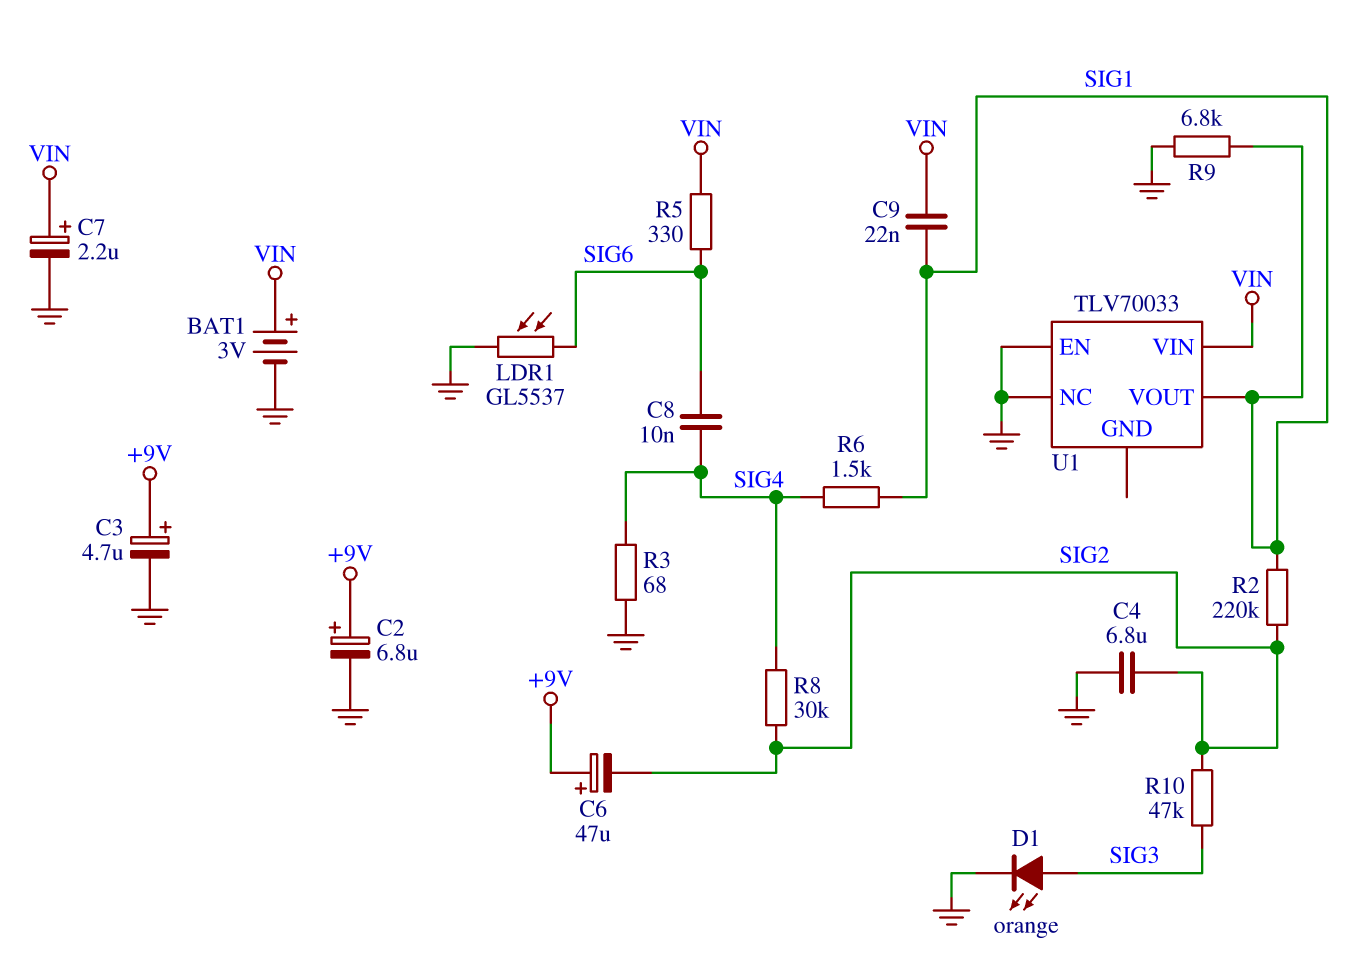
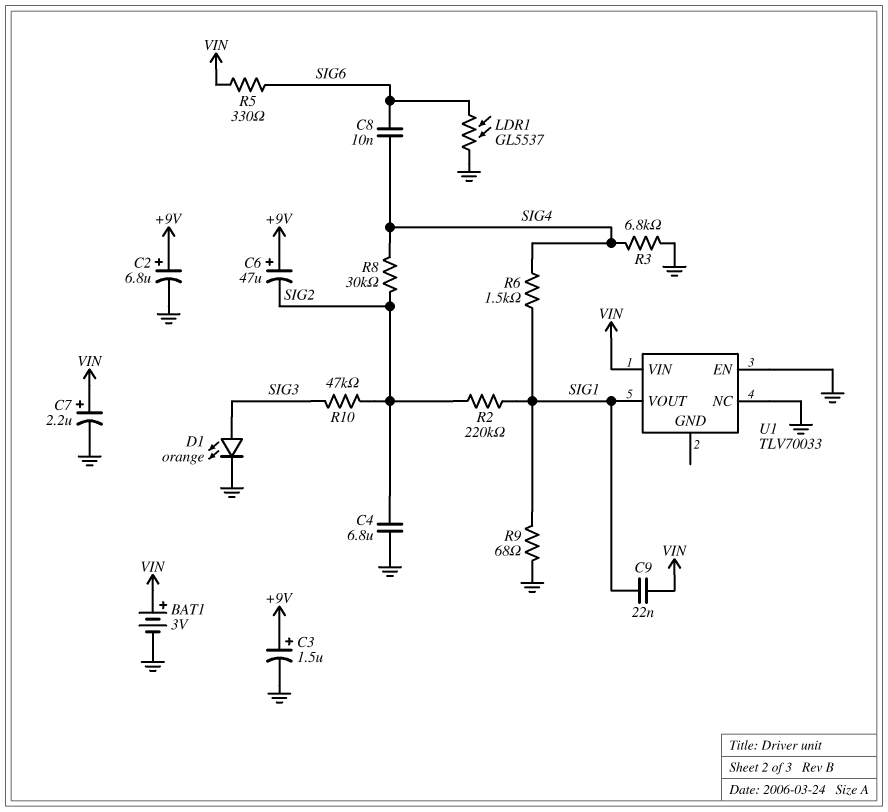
C3: 4.7uF (plus +9V, minus GND) -> 1.5uF (plus +9V, minus GND)
R3: 68 (GND, SIG4) -> 6.8k (GND, SIG4)
R9: 6.8k (GND, SIG1) -> 68 (GND, SIG1)

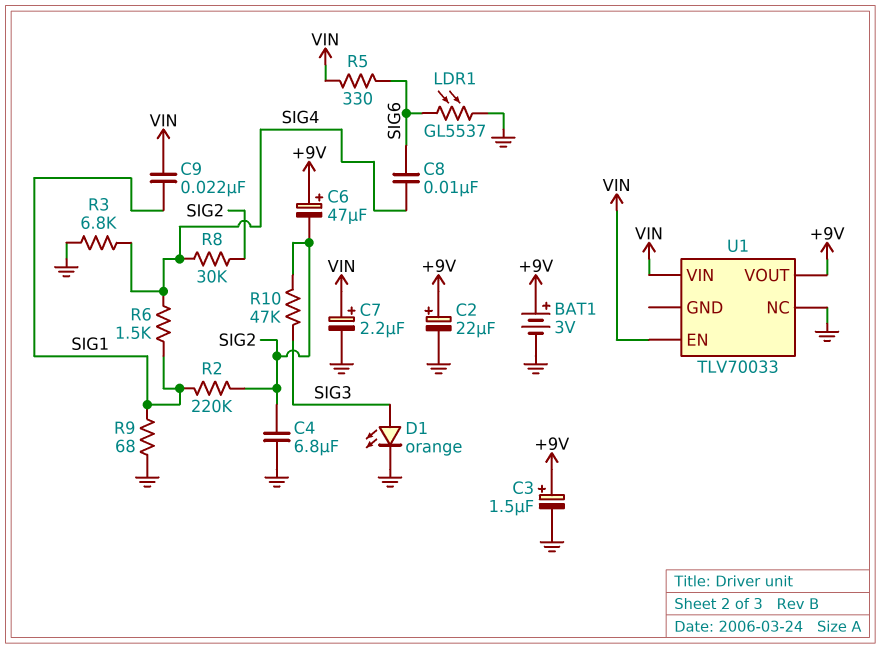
BAT1: 3V (plus VIN, minus GND) -> 3V (plus +9V, minus GND)
C2: 6.8uF (plus +9V, minus GND) -> 22uF (plus +9V, minus GND)
U1 pin EN: GND -> VIN
U1 pin VOUT: SIG1 -> +9V

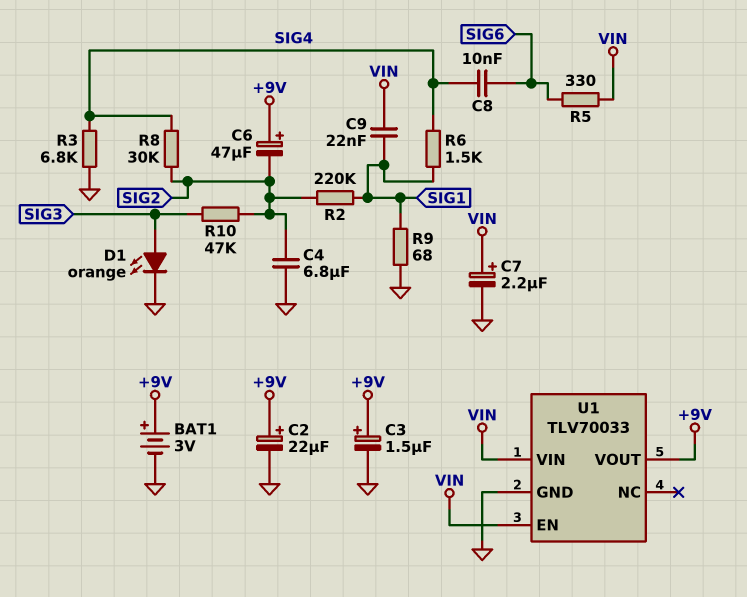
LDR1: GL5537 (GND, SIG6) -> none
U1 pin GND: none -> GND
U1 pin NC: GND -> none

